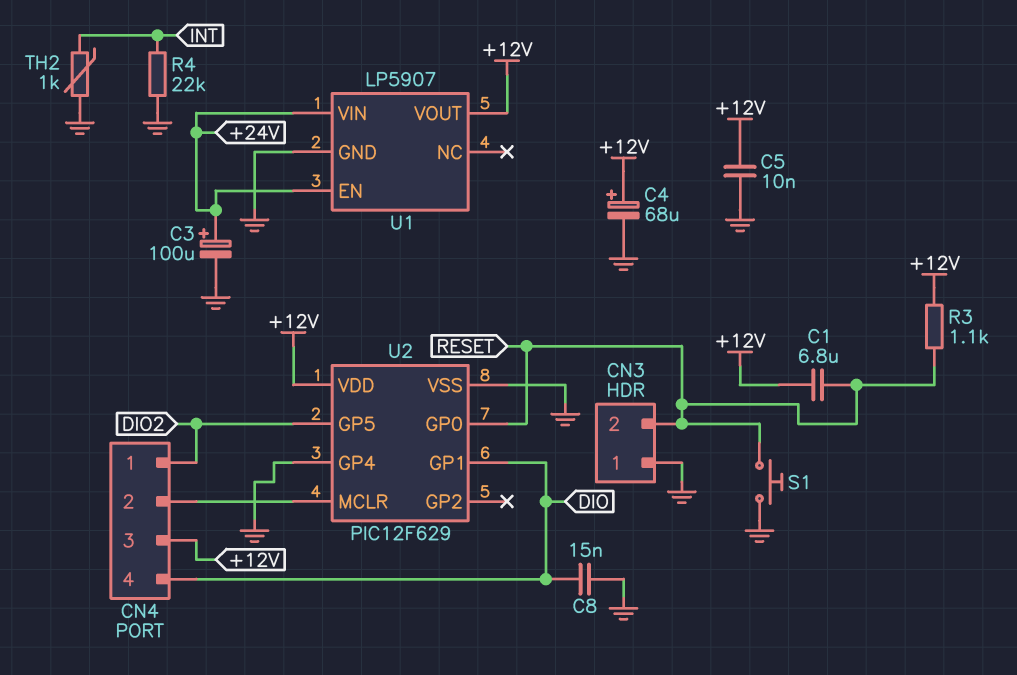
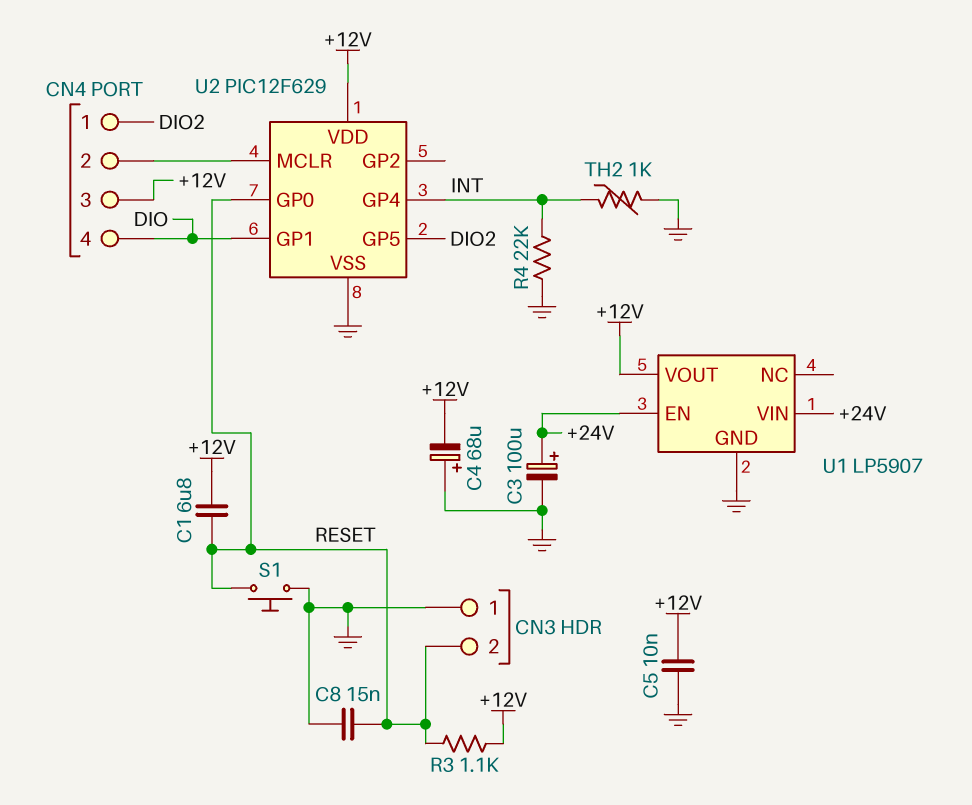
C4: 68uF (plus +12V, minus GND) -> 68uF (plus GND, minus +12V)
C8: 15nF (DIO, GND) -> 15nF (GND, RESET)
U2 pin GP4: GND -> INT

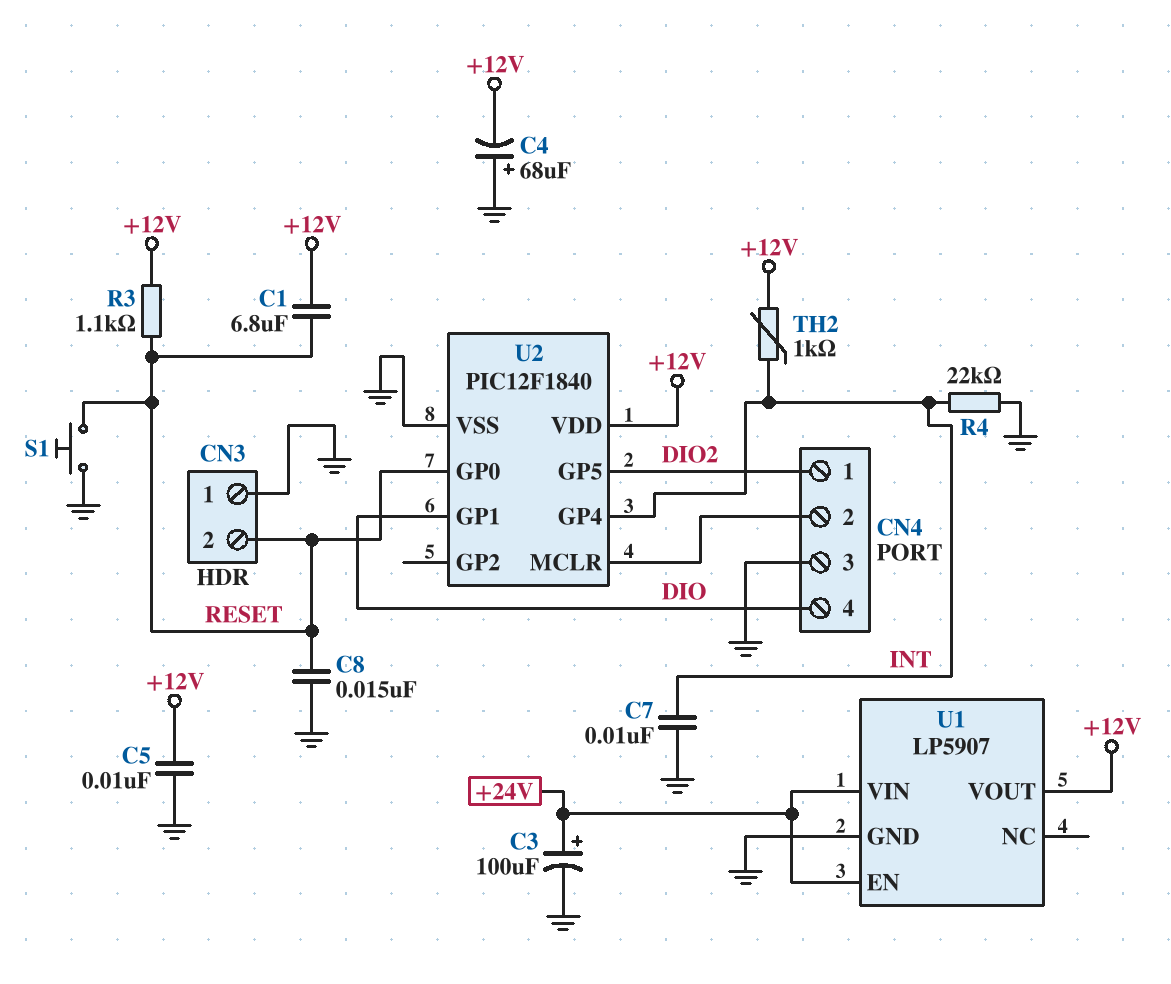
C7: none -> 10nF (GND, INT)
CN4 pin 3: +12V -> GND
TH2: 1k (GND, INT) -> 1k (+12V, INT)
U2: PIC12F629 -> PIC12F1840

